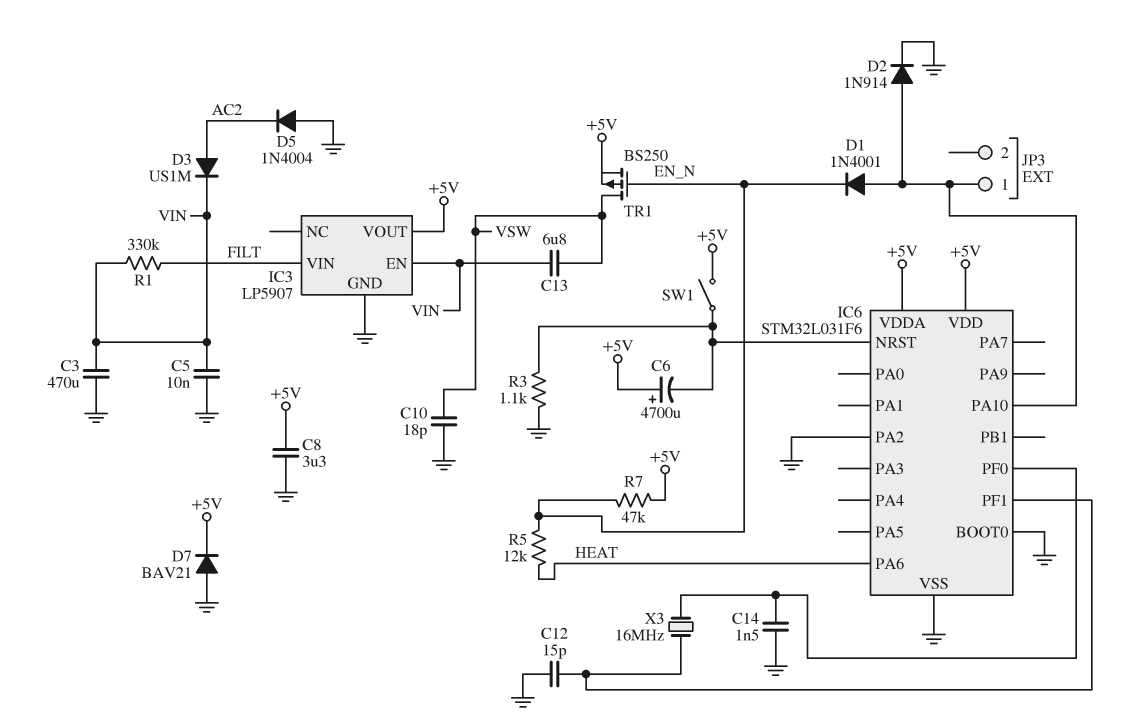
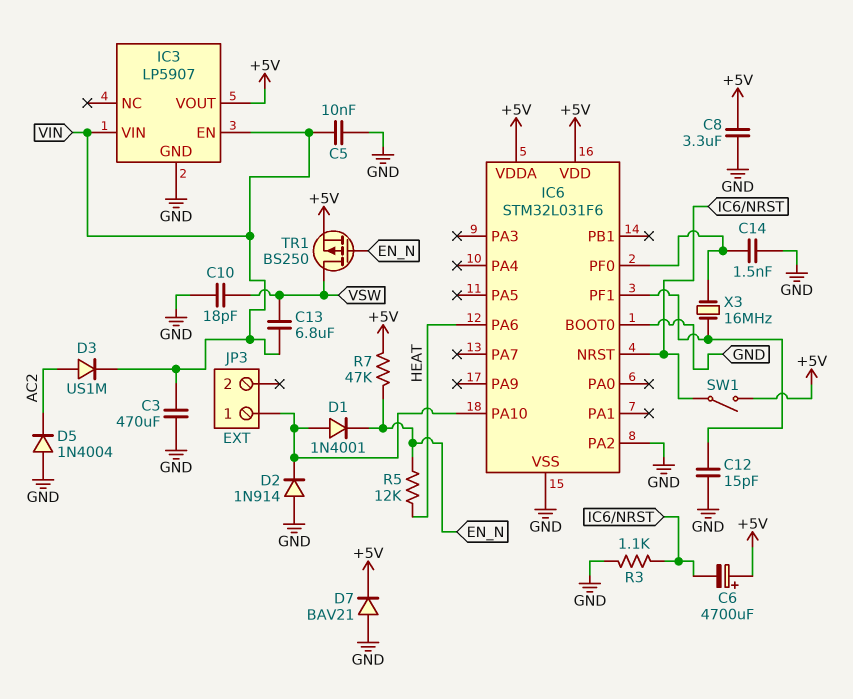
D2: diode 1N914 (A IC6/PA10, K GND) -> diode 1N914 (A GND, K IC6/PA10)
IC3 pin VIN: FILT -> VIN
R1: 330k (FILT, VIN) -> none

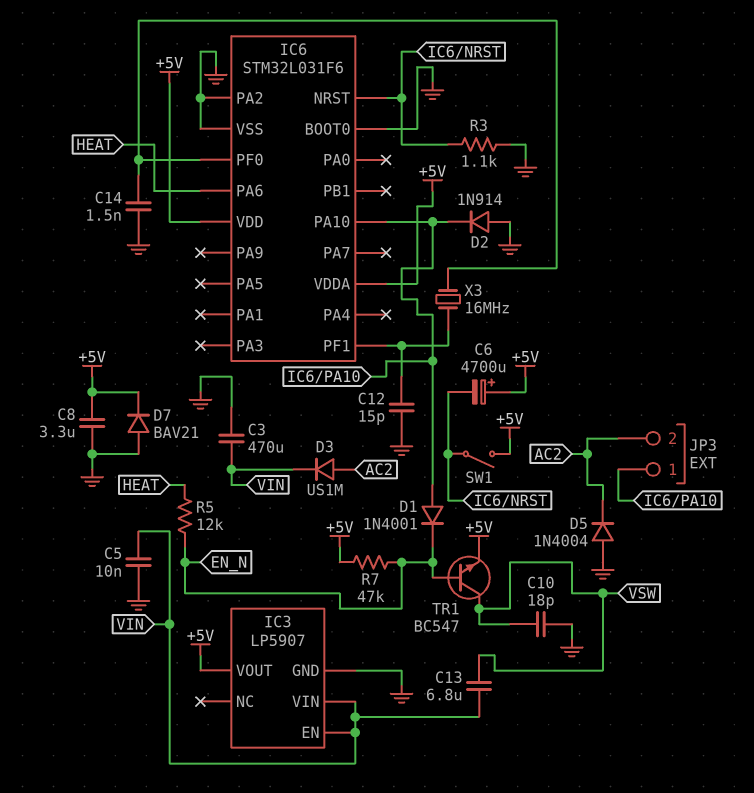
JP3 pin 2: none -> AC2
TR1: PMOS BS250 (G EN_N, D VSW, S +5V) -> NPN BC547 (B EN_N, C VSW, E +5V)

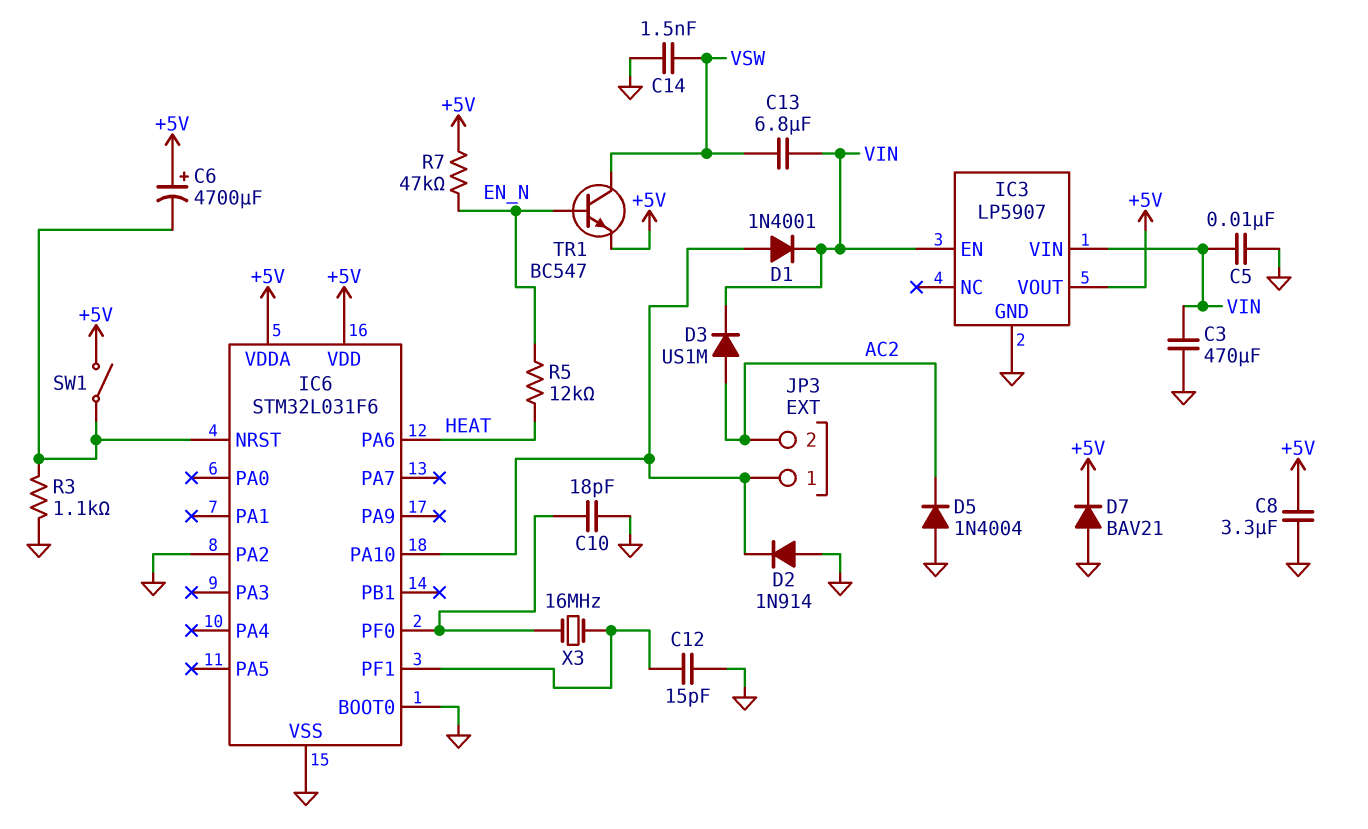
C10: 18pF (GND, VSW) -> 18pF (GND, IC6/PF0)
C14: 1.5nF (GND, IC6/PF0) -> 1.5nF (GND, VSW)
D1: diode 1N4001 (A IC6/PA10, K EN_N) -> diode 1N4001 (A IC6/PA10, K VIN)

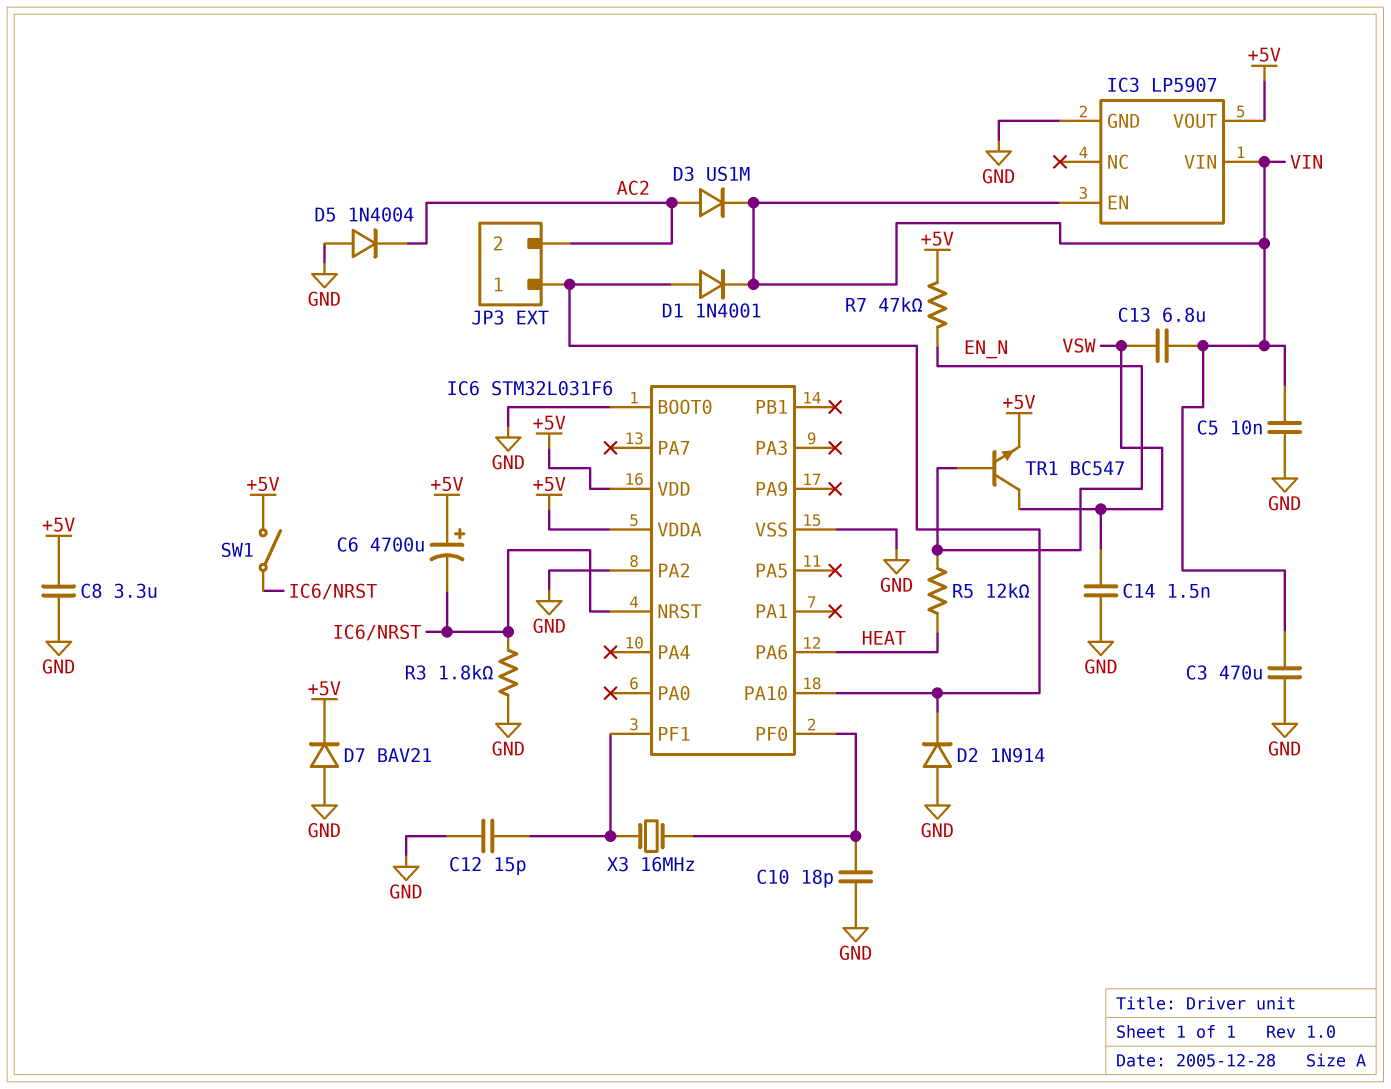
R3: 1.1k (GND, IC6/NRST) -> 1.8k (GND, IC6/NRST)

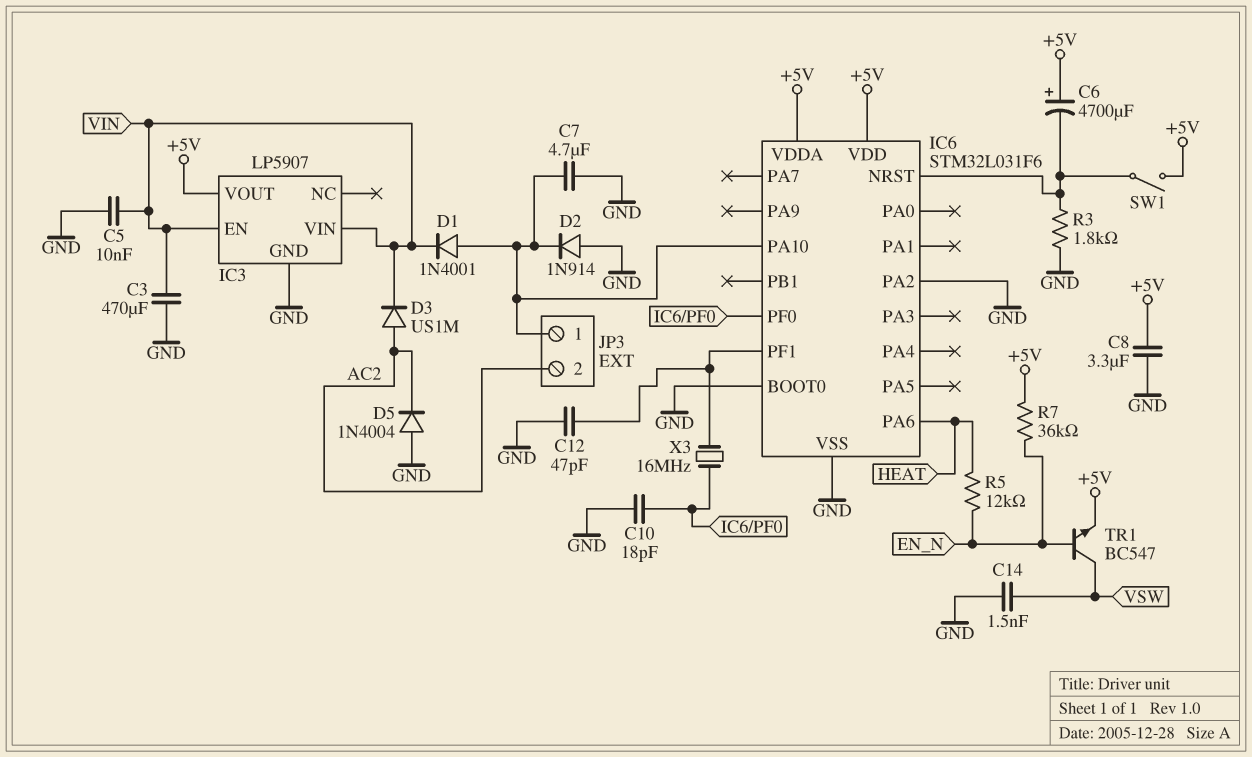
C7: none -> 4.7uF (GND, IC6/PA10)
C12: 15pF (GND, IC6/PF1) -> 47pF (GND, IC6/PF1)
C13: 6.8uF (VIN, VSW) -> none
D7: diode BAV21 (A GND, K +5V) -> none
R7: 47k (+5V, EN_N) -> 36k (+5V, EN_N)

